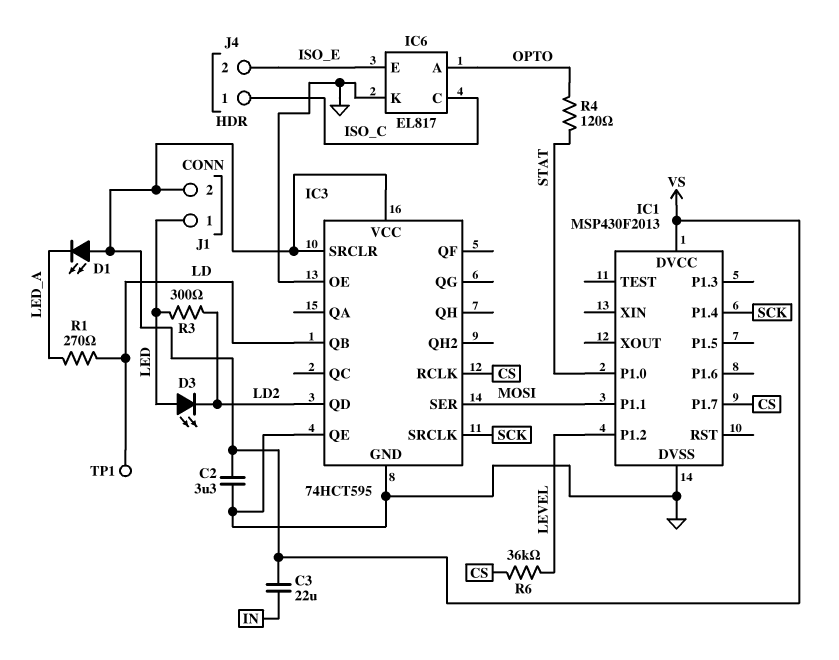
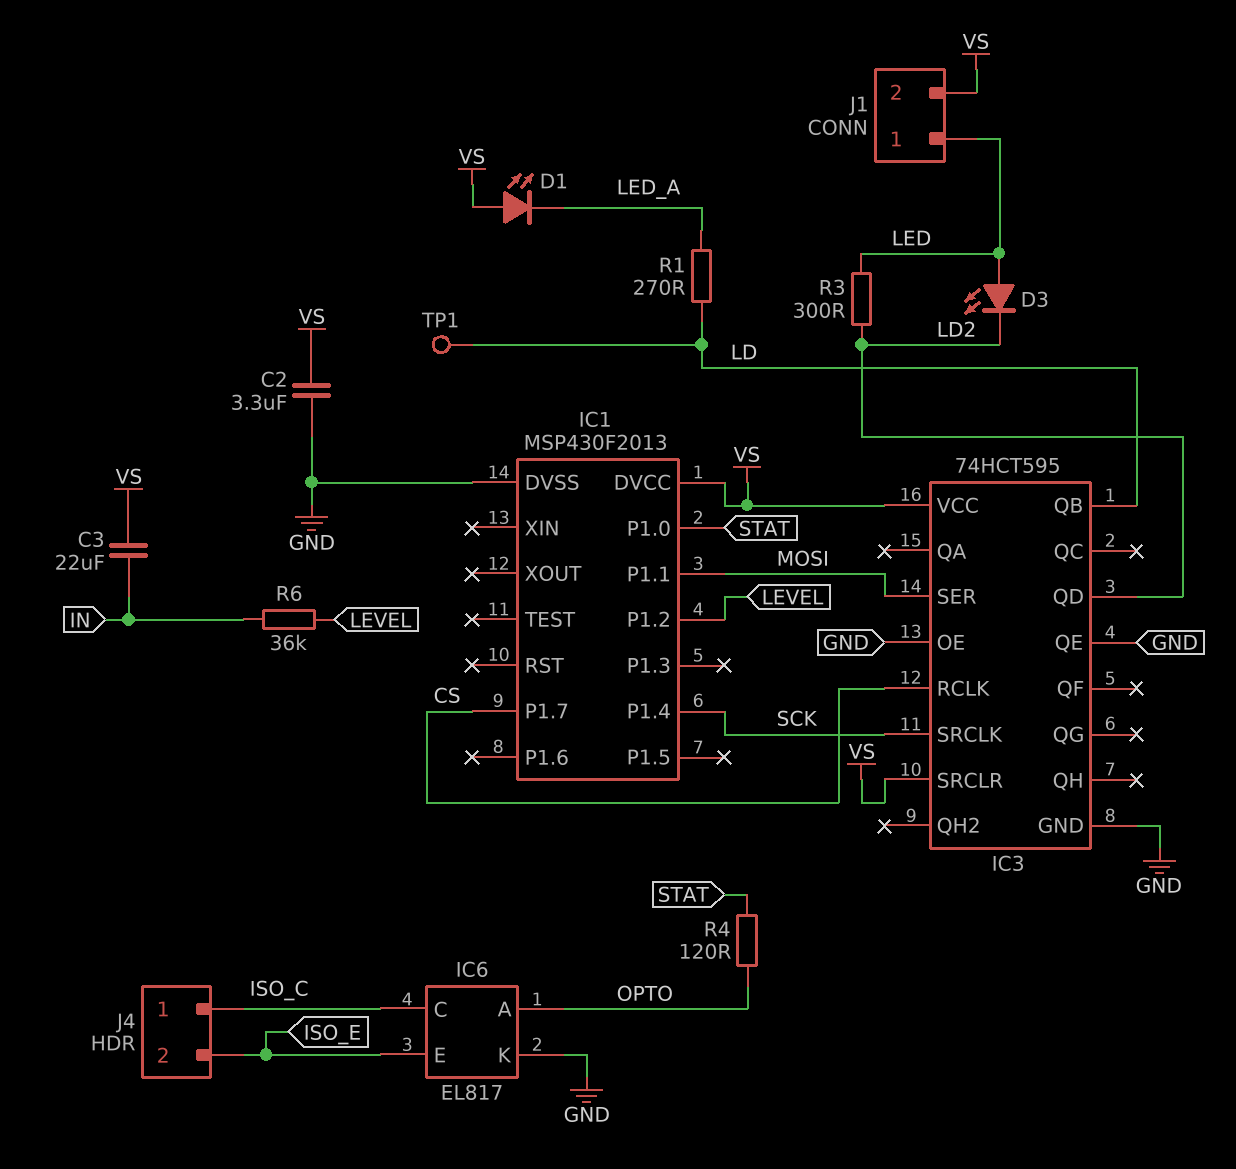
R6: 36k (CS, LEVEL) -> 36k (IN, LEVEL)

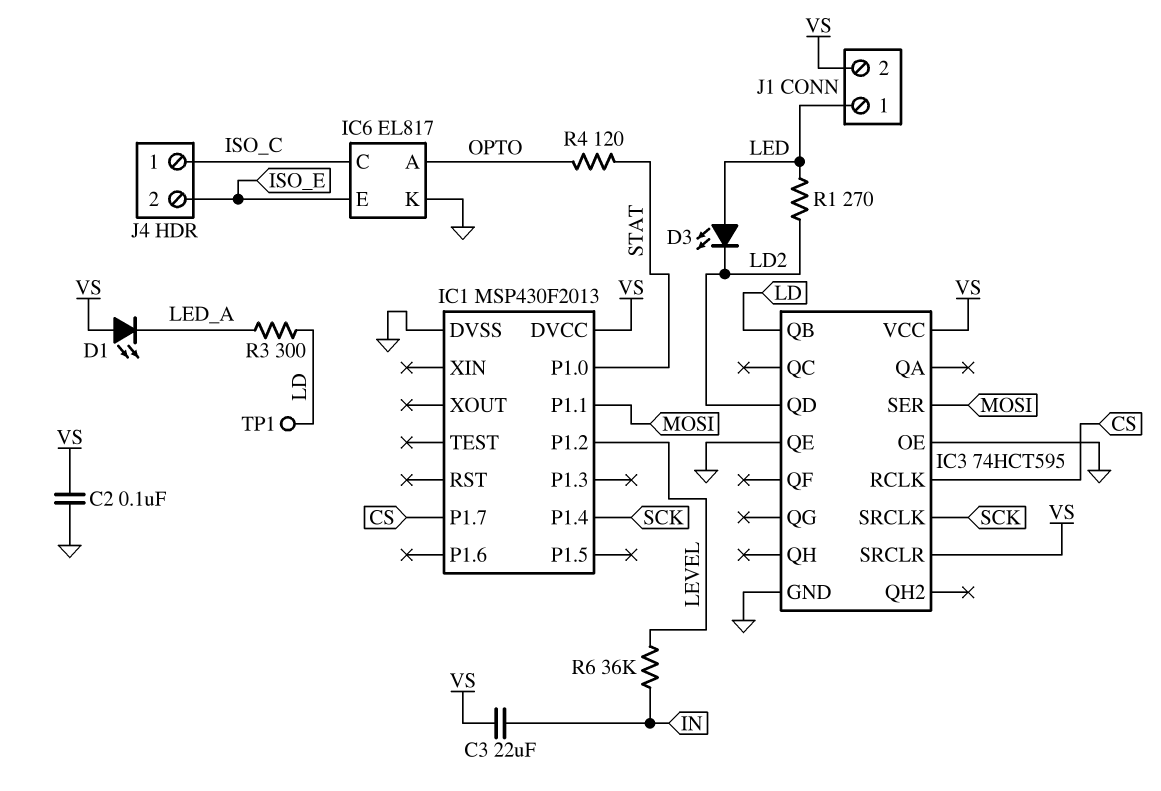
C2: 3.3uF (GND, VS) -> 100nF (GND, VS)
R1: 270 (LD, LED_A) -> 270 (LD2, LED)
R3: 300 (LD2, LED) -> 300 (LD, LED_A)

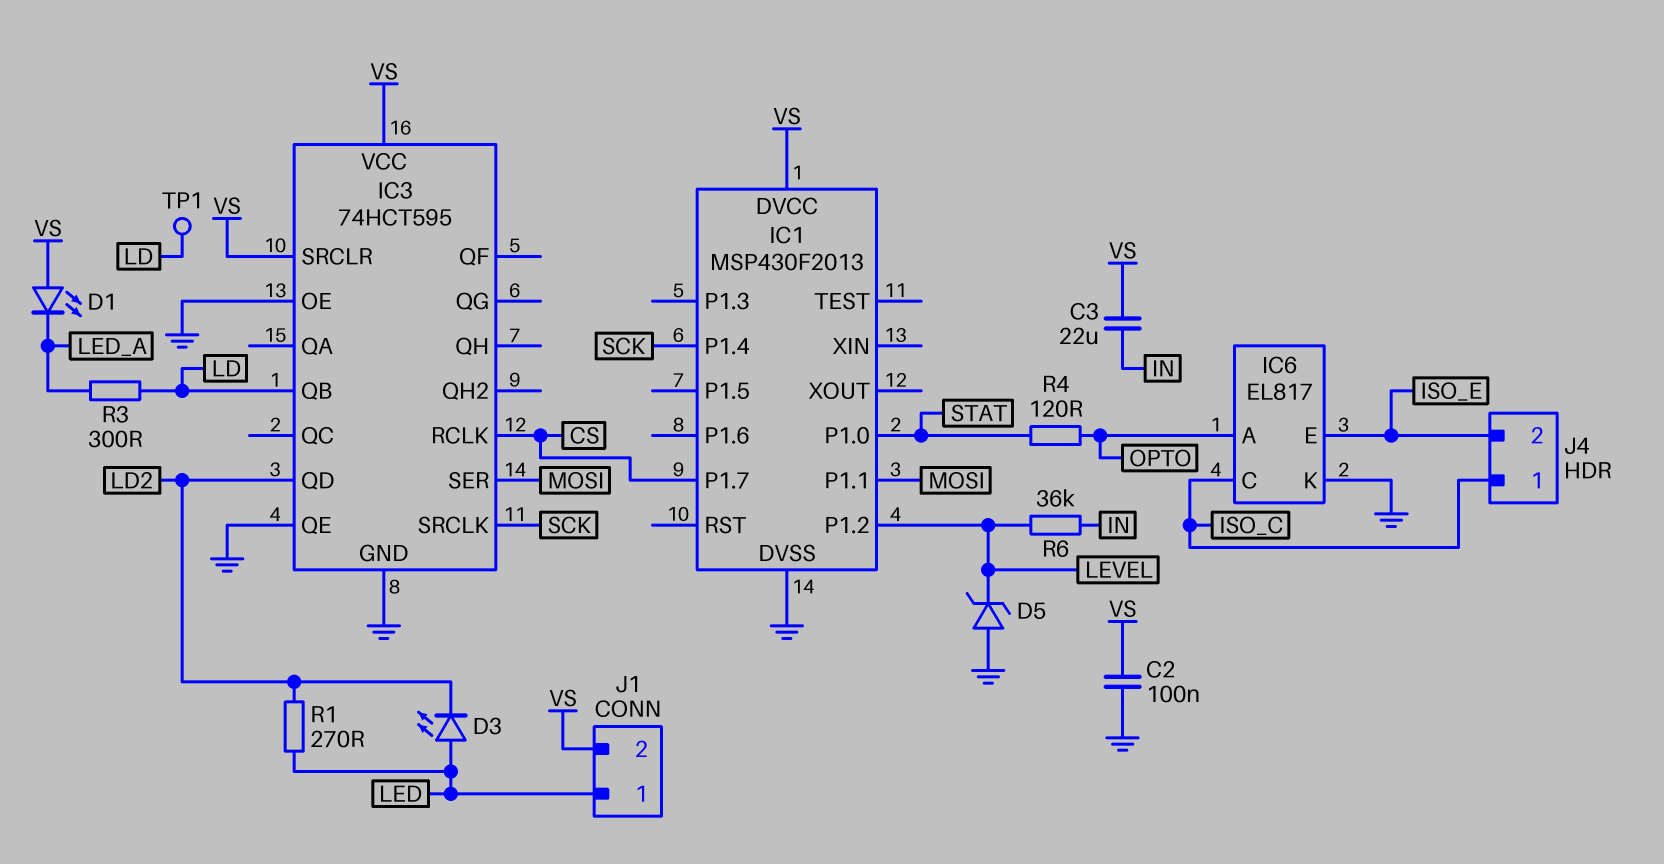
D5: none -> zener (A GND, K LEVEL)

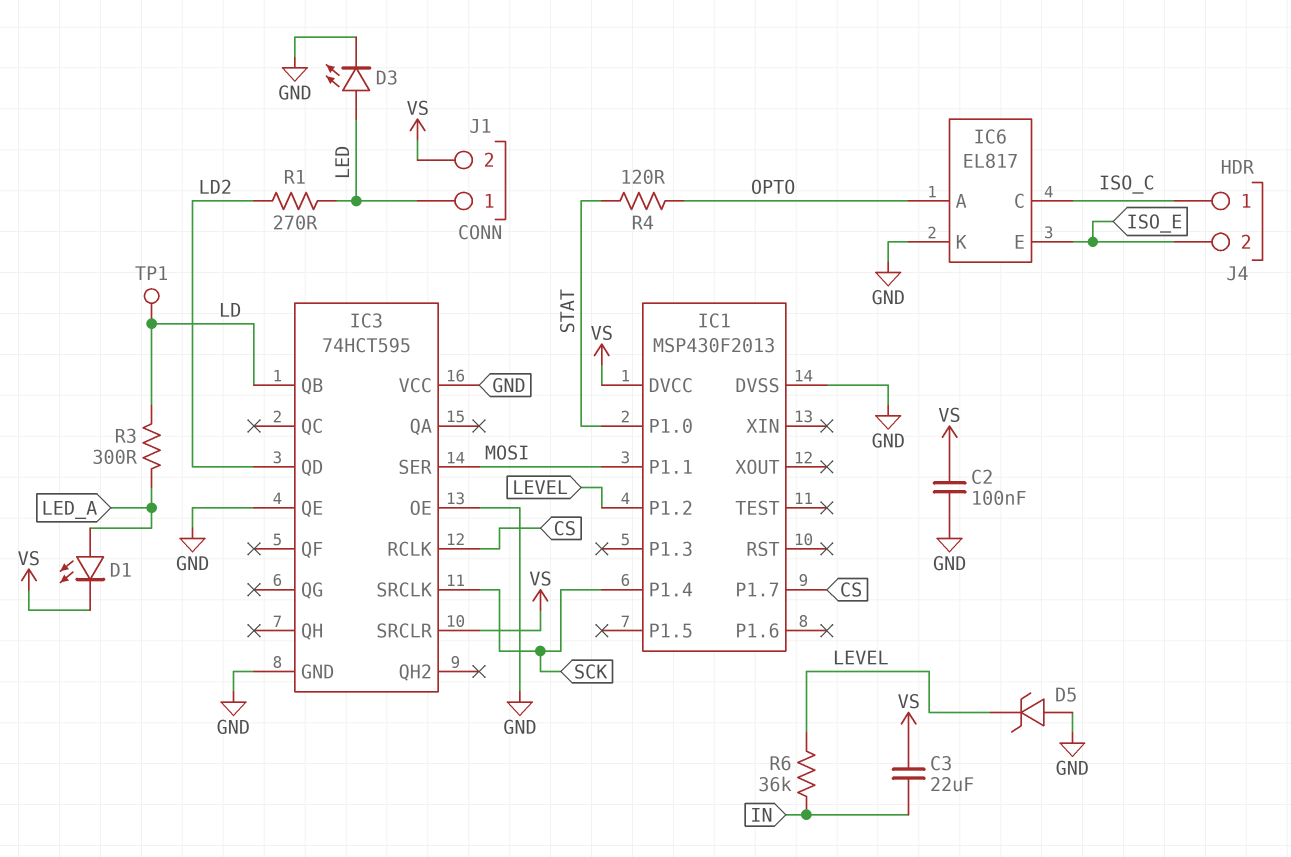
D1: LED (A VS, K LED_A) -> LED (A LED_A, K VS)
D3: LED (A LED, K LD2) -> LED (A LED, K GND)
IC3 pin VCC: VS -> GND

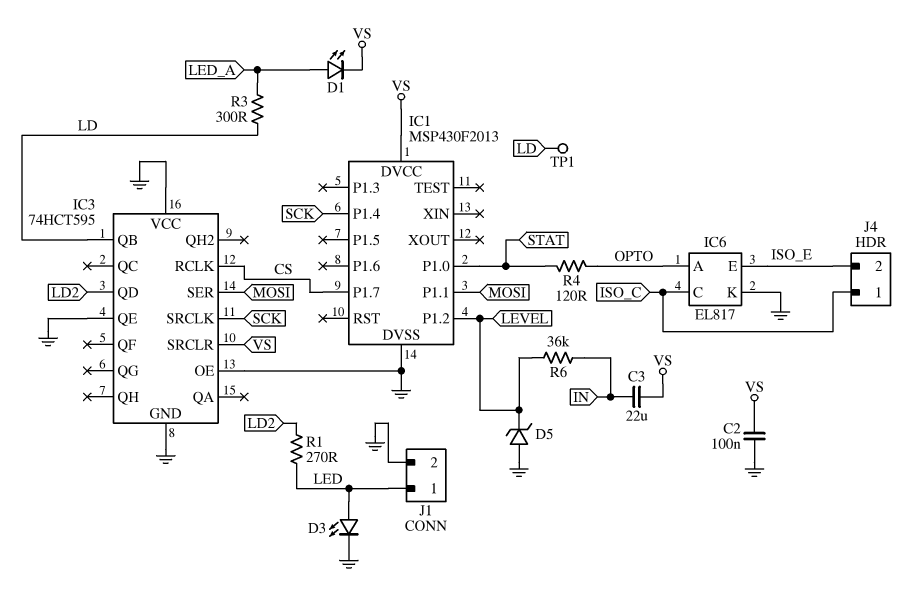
J1 pin 2: VS -> GND

